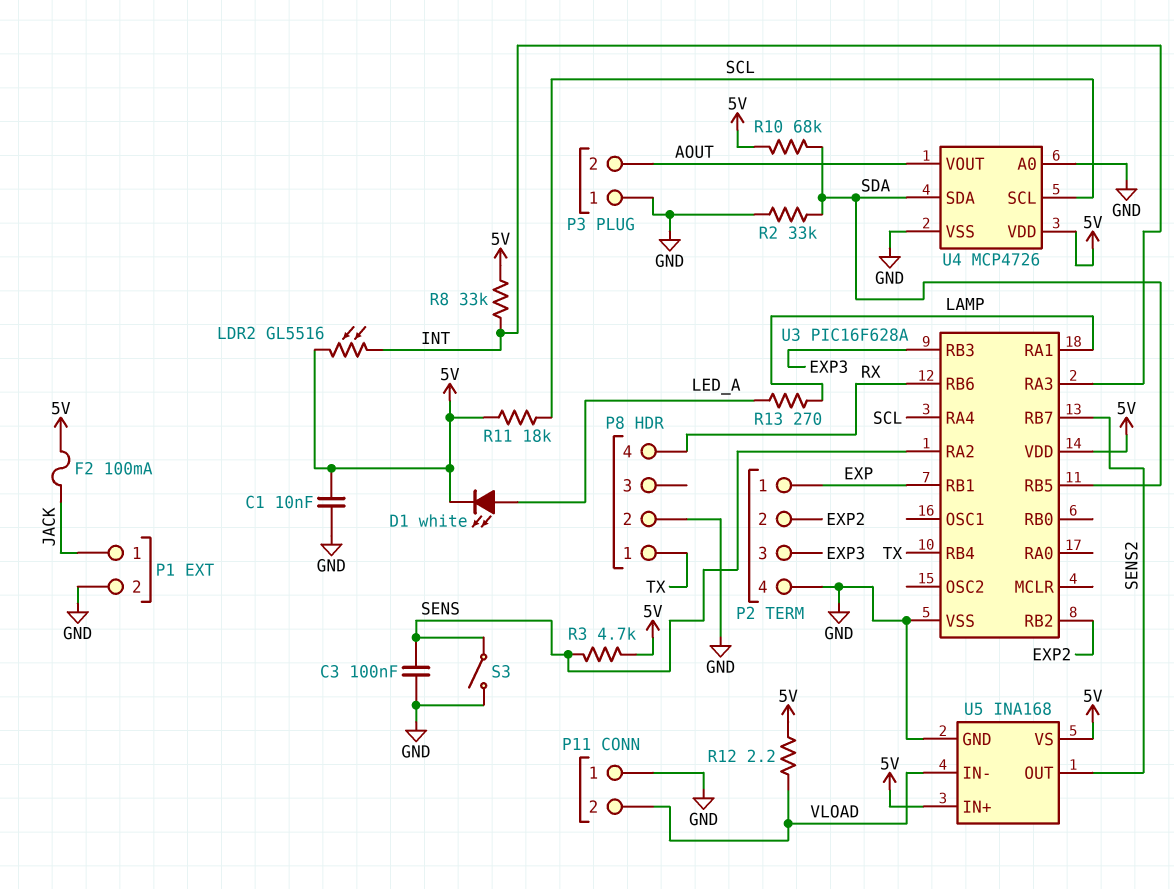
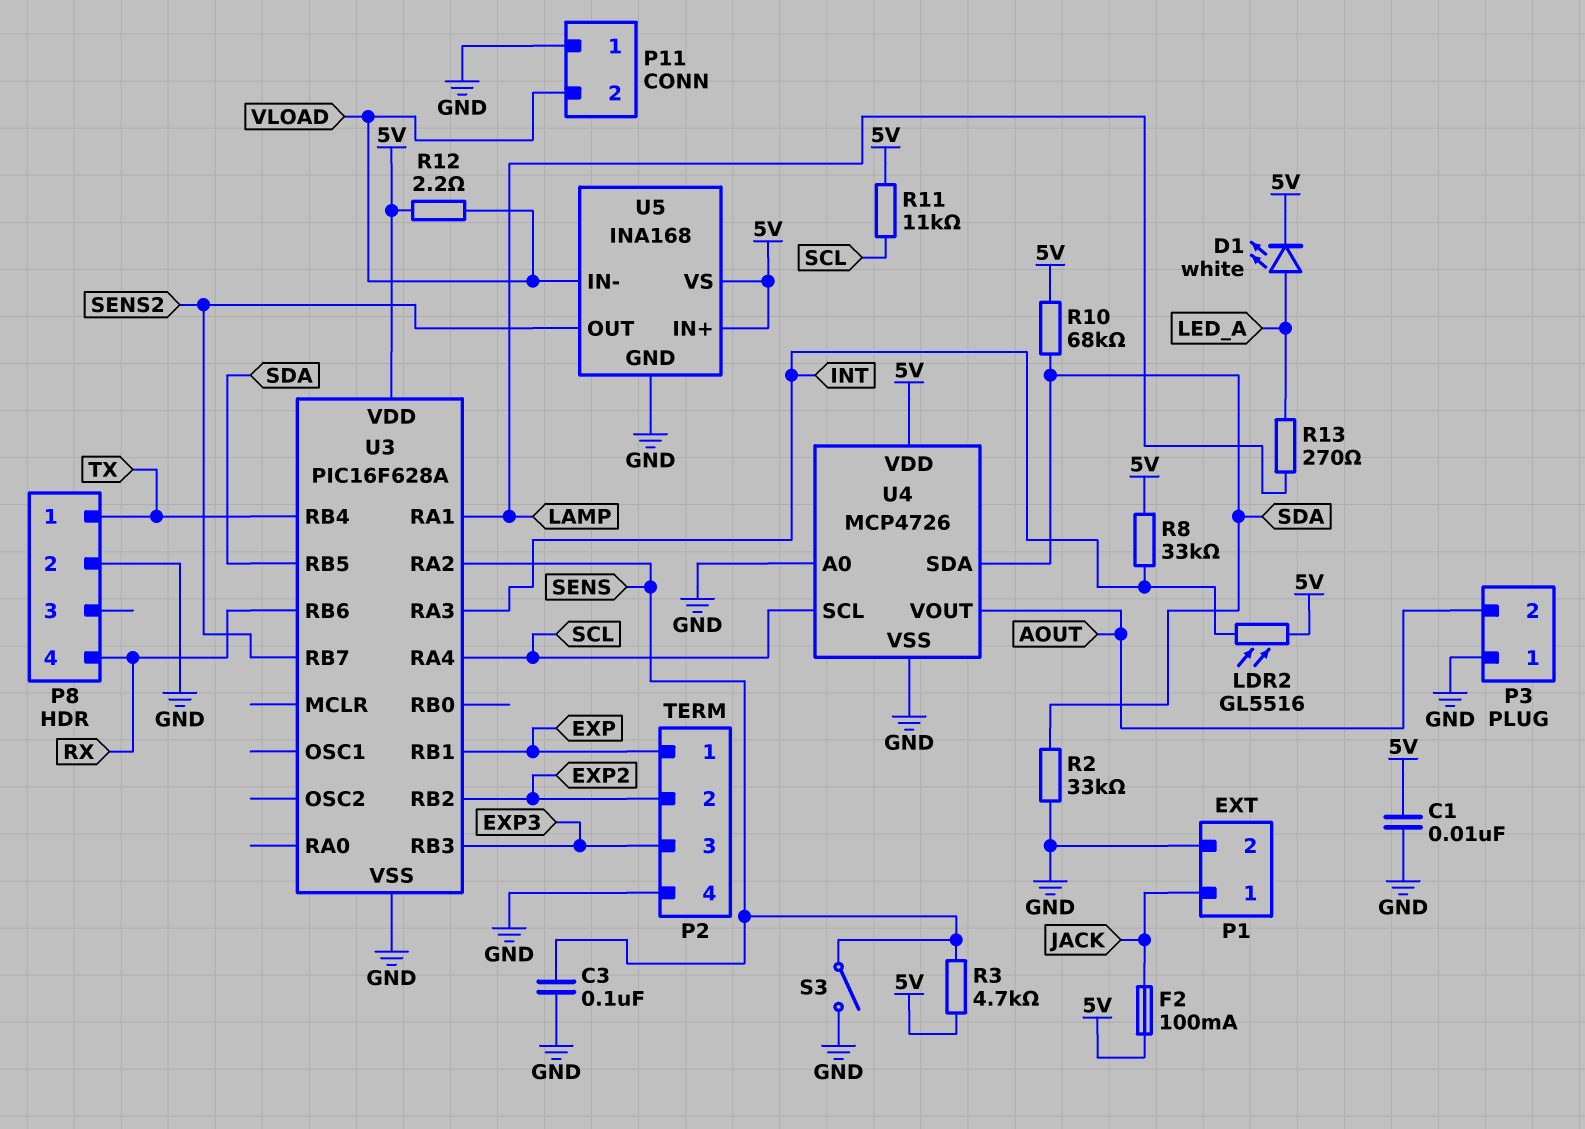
R11: 18k (5V, SCL) -> 11k (5V, SCL)

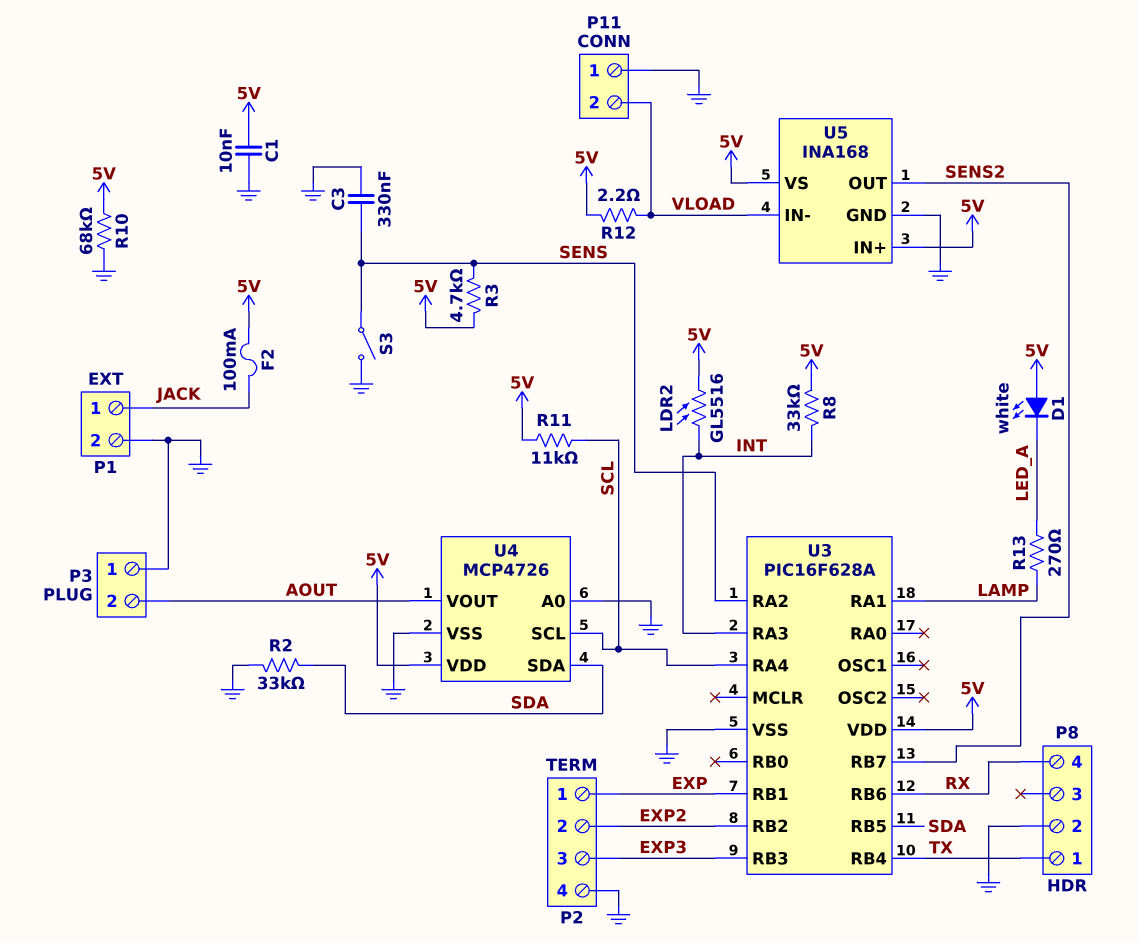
C3: 100nF (GND, SENS) -> 330nF (GND, SENS)
D1: LED white (A LED_A, K 5V) -> LED white (A 5V, K LED_A)
R10: 68k (5V, SDA) -> 68k (5V, GND)

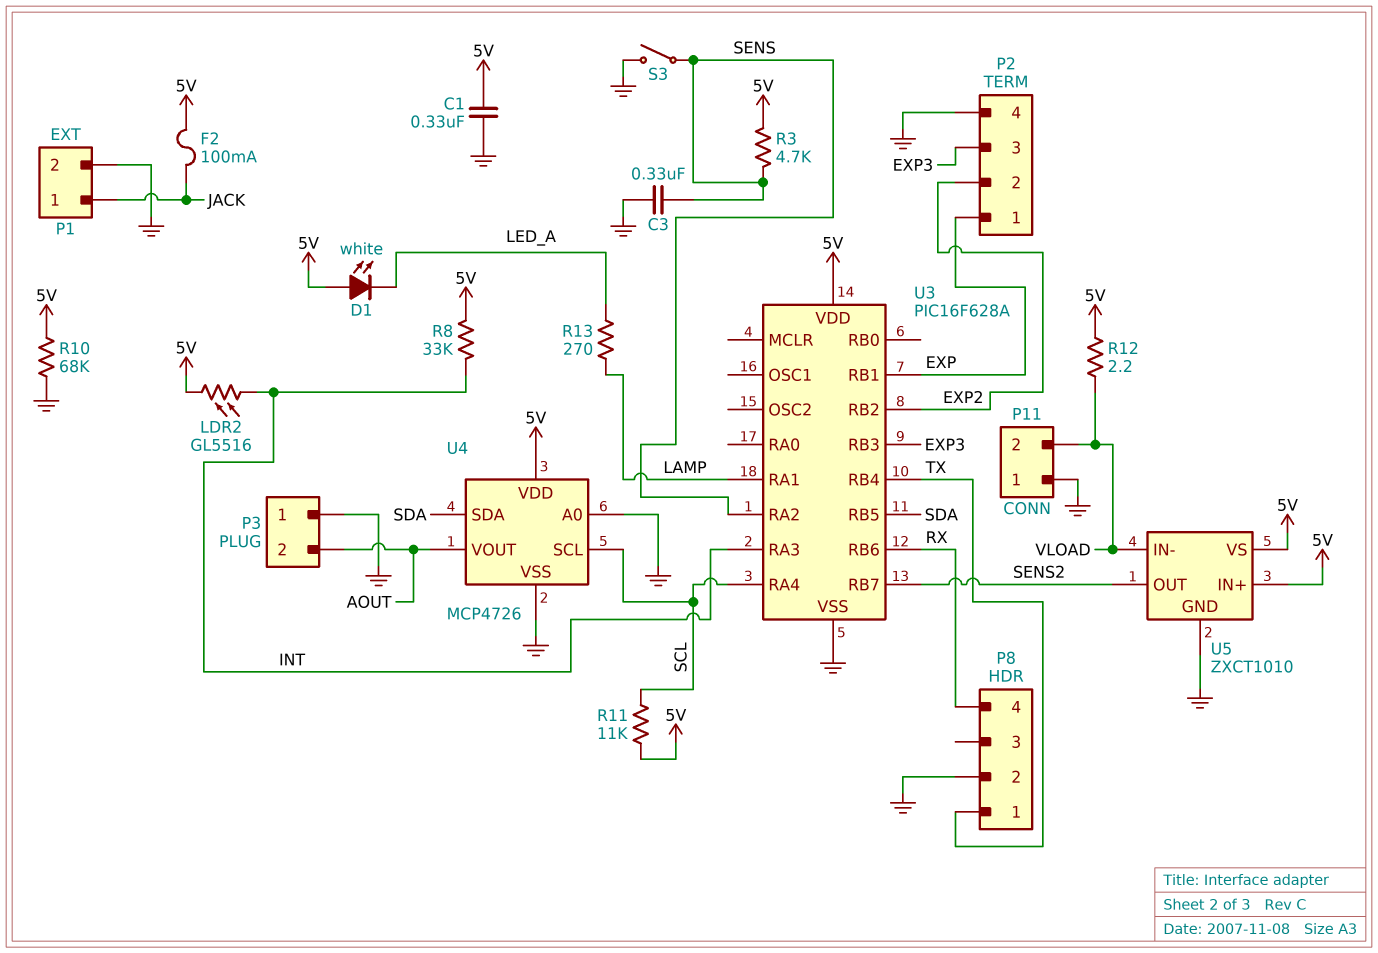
C1: 10nF (5V, GND) -> 330nF (5V, GND)
R2: 33k (GND, SDA) -> none
U5: INA168 -> ZXCT1010

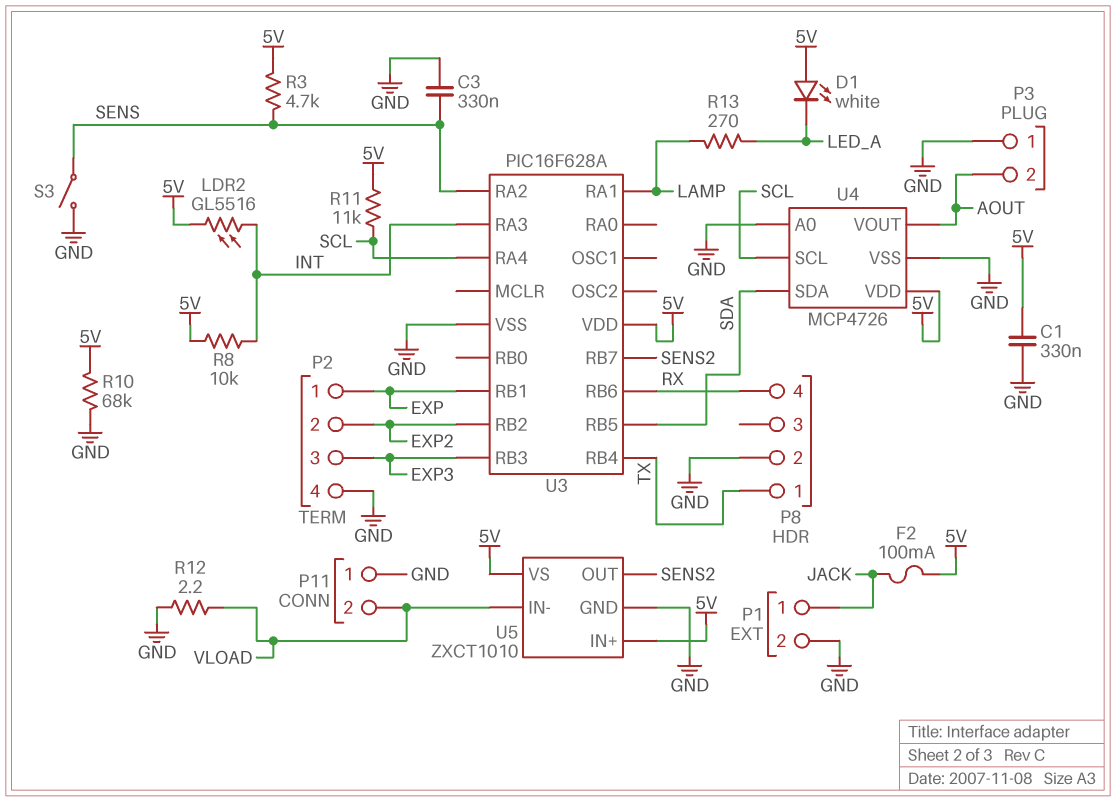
R8: 33k (5V, INT) -> 10k (5V, INT)
R12: 2.2 (5V, VLOAD) -> 2.2 (GND, VLOAD)

